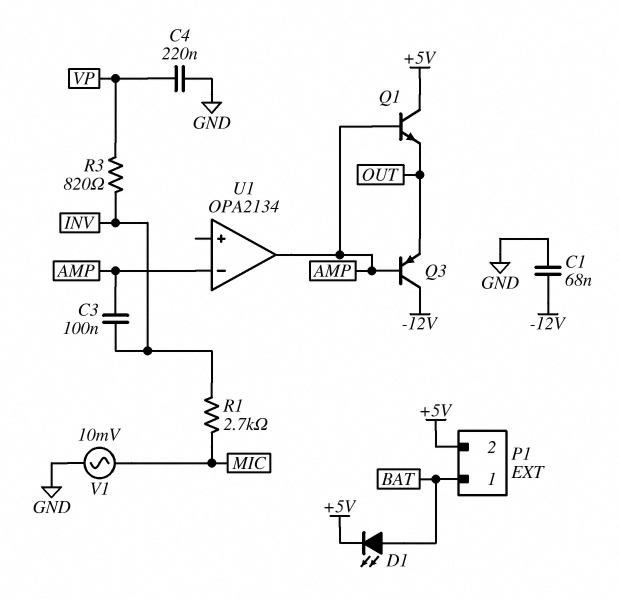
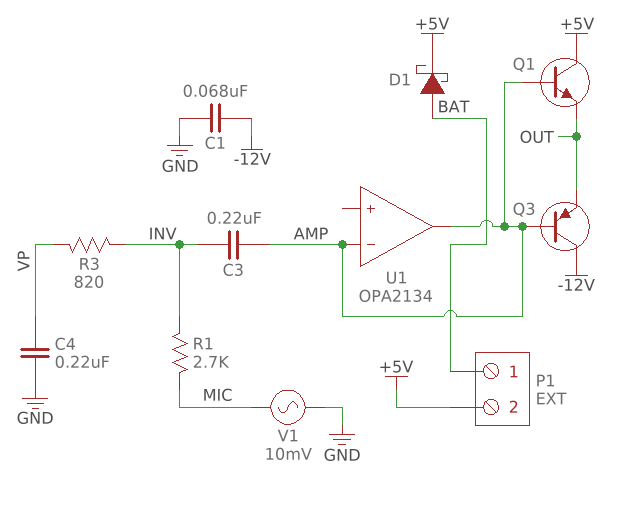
C3: 100nF (AMP, INV) -> 220nF (AMP, INV)
D1: LED (A BAT, K +5V) -> schottky (A BAT, K +5V)

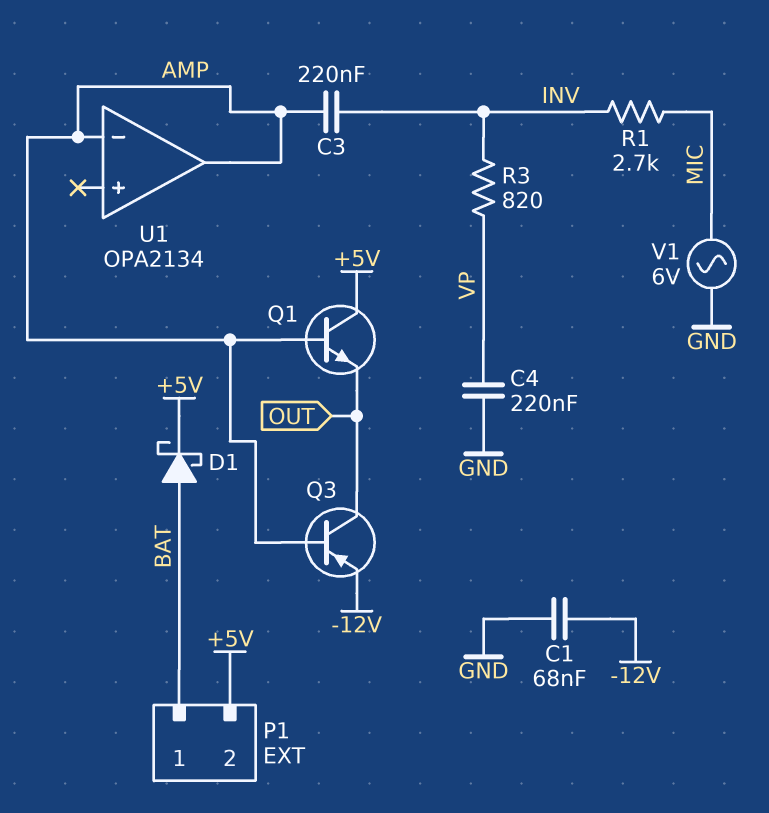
Q3: PNP (B AMP, C -12V, E OUT) -> PNP (B AMP, C OUT, E -12V)
V1: AC 10mV (GND, MIC) -> AC 6V (GND, MIC)

